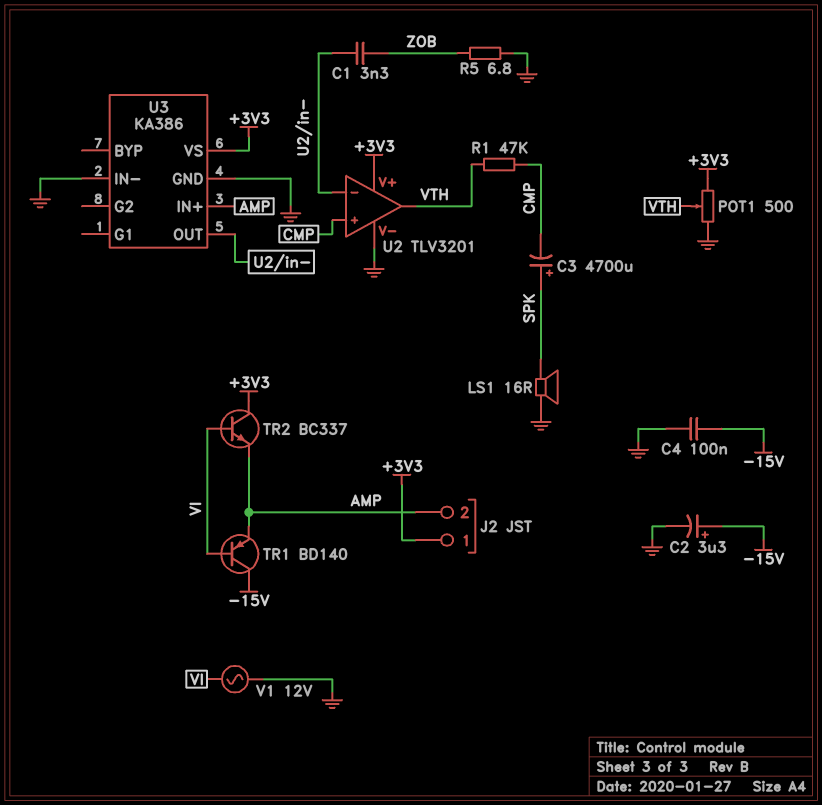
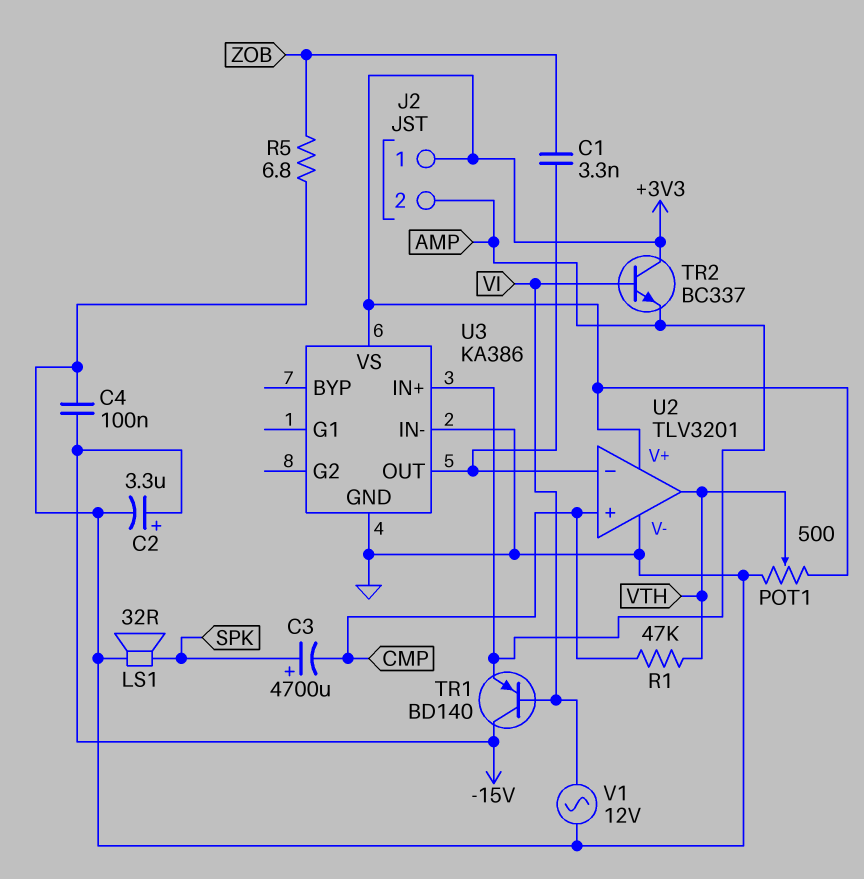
LS1: speaker 16R (GND, SPK) -> speaker 32R (GND, SPK)

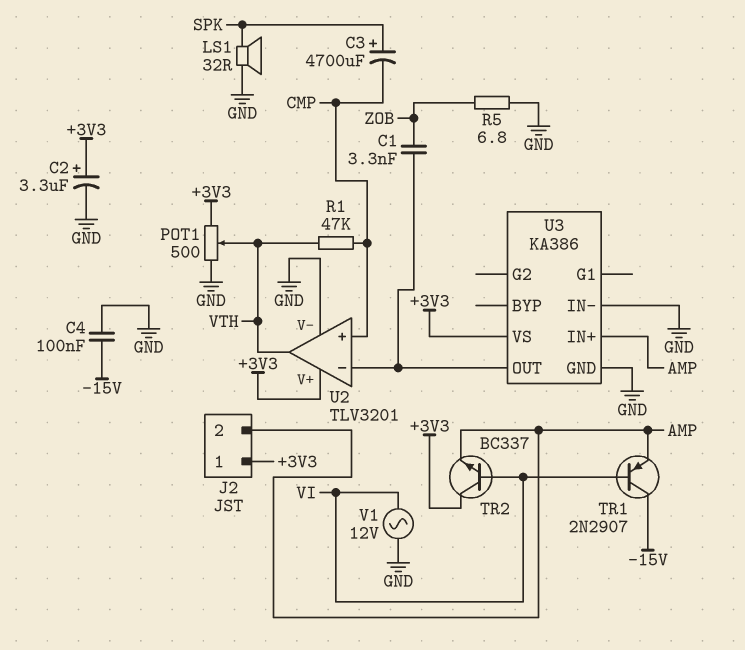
C2: 3.3uF (plus -15V, minus GND) -> 3.3uF (plus +3V3, minus GND)
TR1: PNP BD140 (B VI, C -15V, E AMP) -> PNP 2N2907 (B VI, C -15V, E AMP)

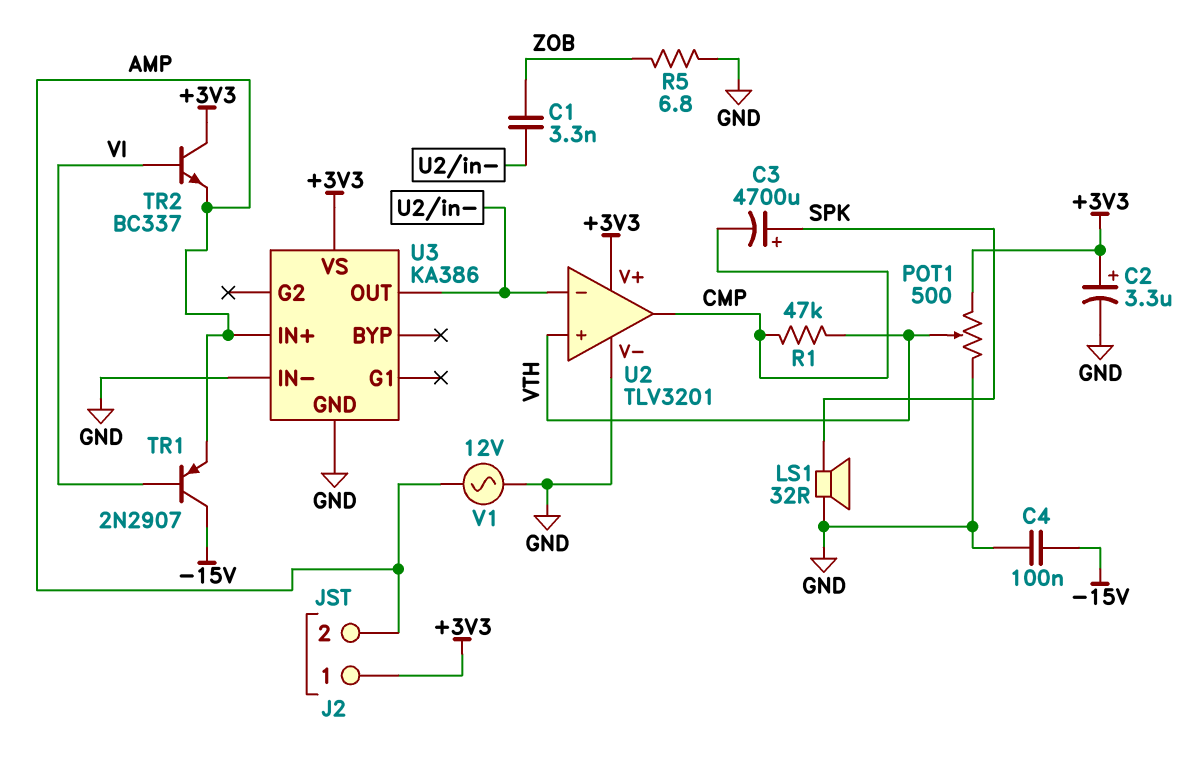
U2 pin in+: CMP -> VTH
U2 pin out: VTH -> CMP
V1: AC 12V (GND, VI) -> AC 12V (AMP, GND)

